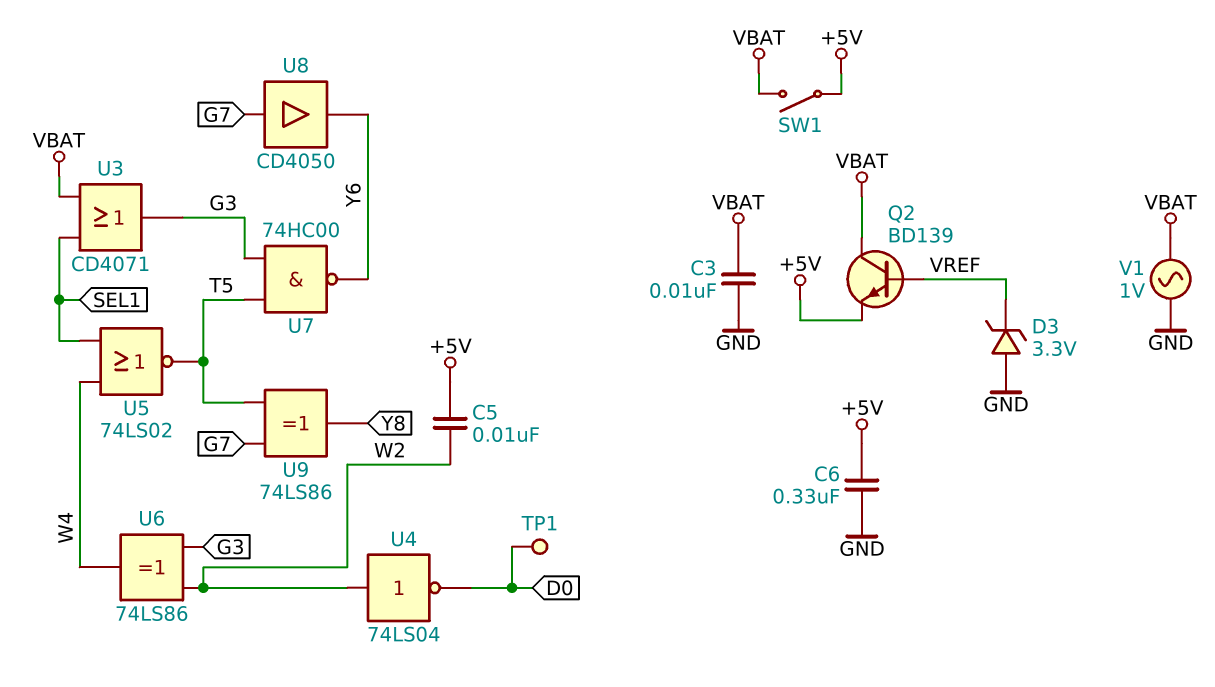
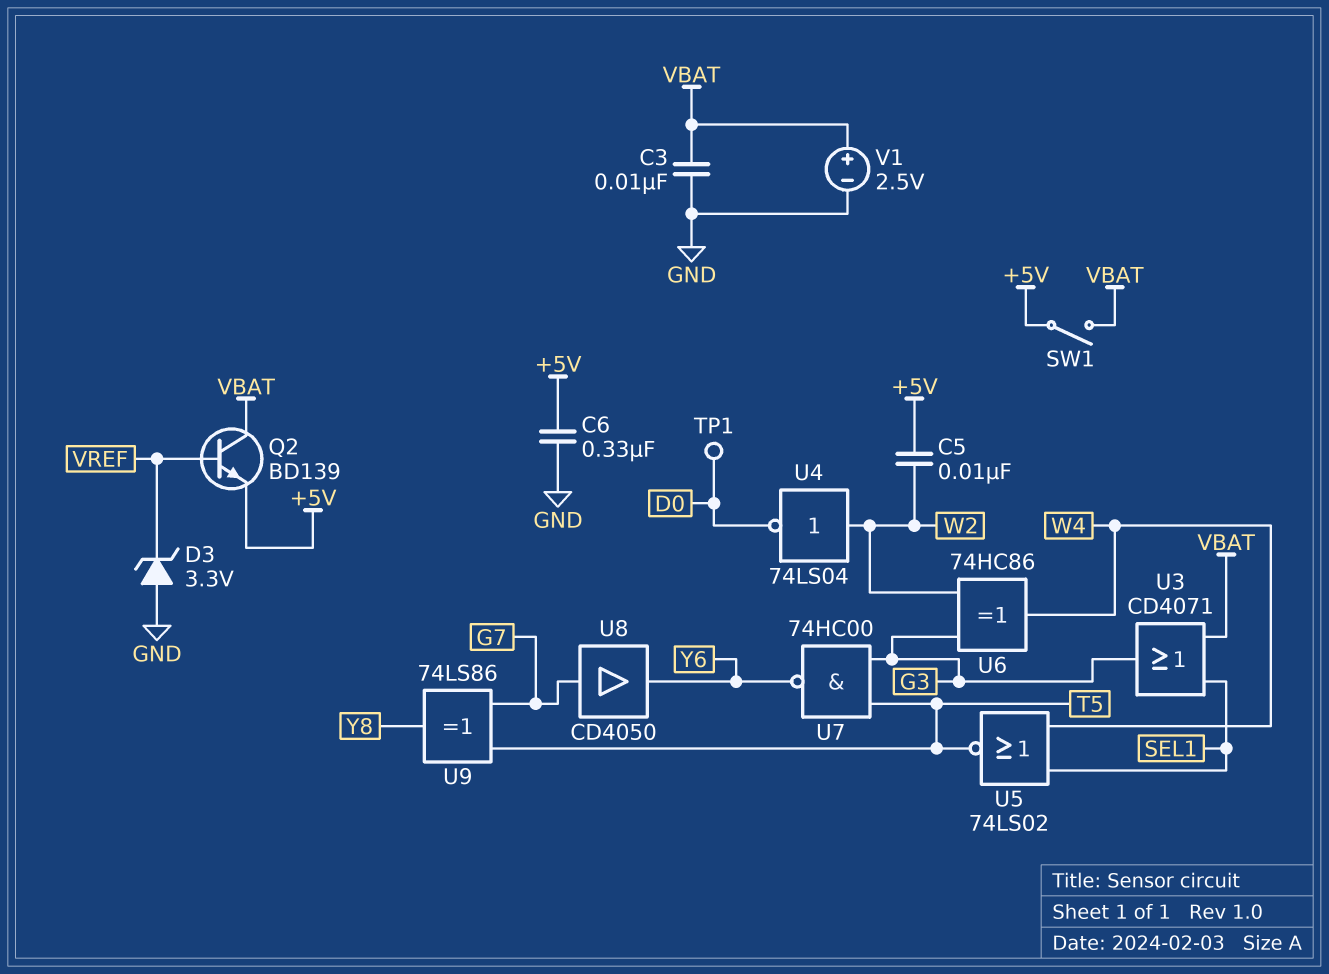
U6: XOR 74LS86 (in G3, in W2, out W4) -> XOR 74HC86 (in G3, in W2, out W4)
V1: AC 1V (GND, VBAT) -> 2.5V (plus VBAT, minus GND)

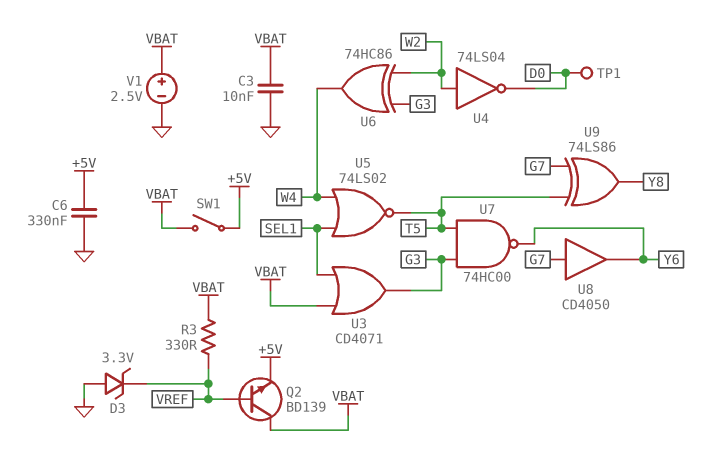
C5: 10nF (+5V, W2) -> none
R3: none -> 330 (VBAT, VREF)

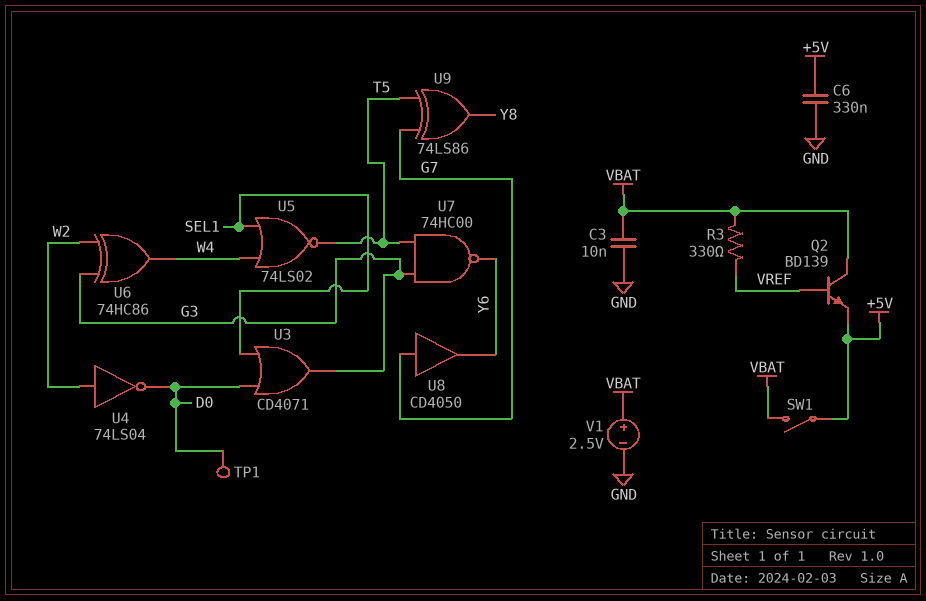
D3: zener 3.3V (A GND, K VREF) -> none
U3: OR CD4071 (in SEL1, in VBAT, out G3) -> OR CD4071 (in D0, in SEL1, out G3)

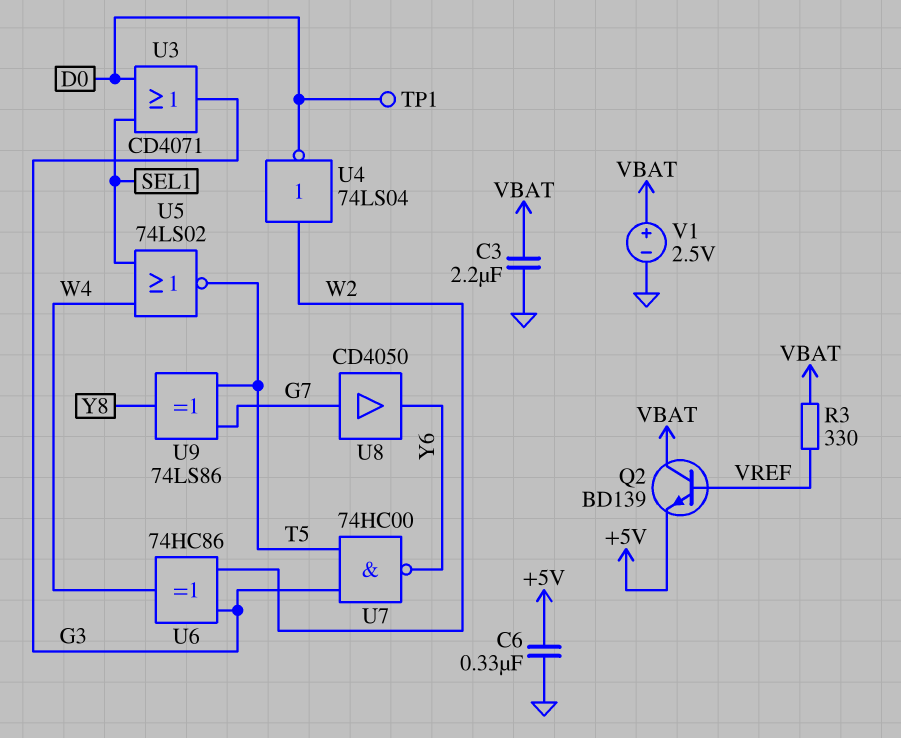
C3: 10nF (GND, VBAT) -> 2.2uF (GND, VBAT)
SW1: switch (+5V, VBAT) -> none

